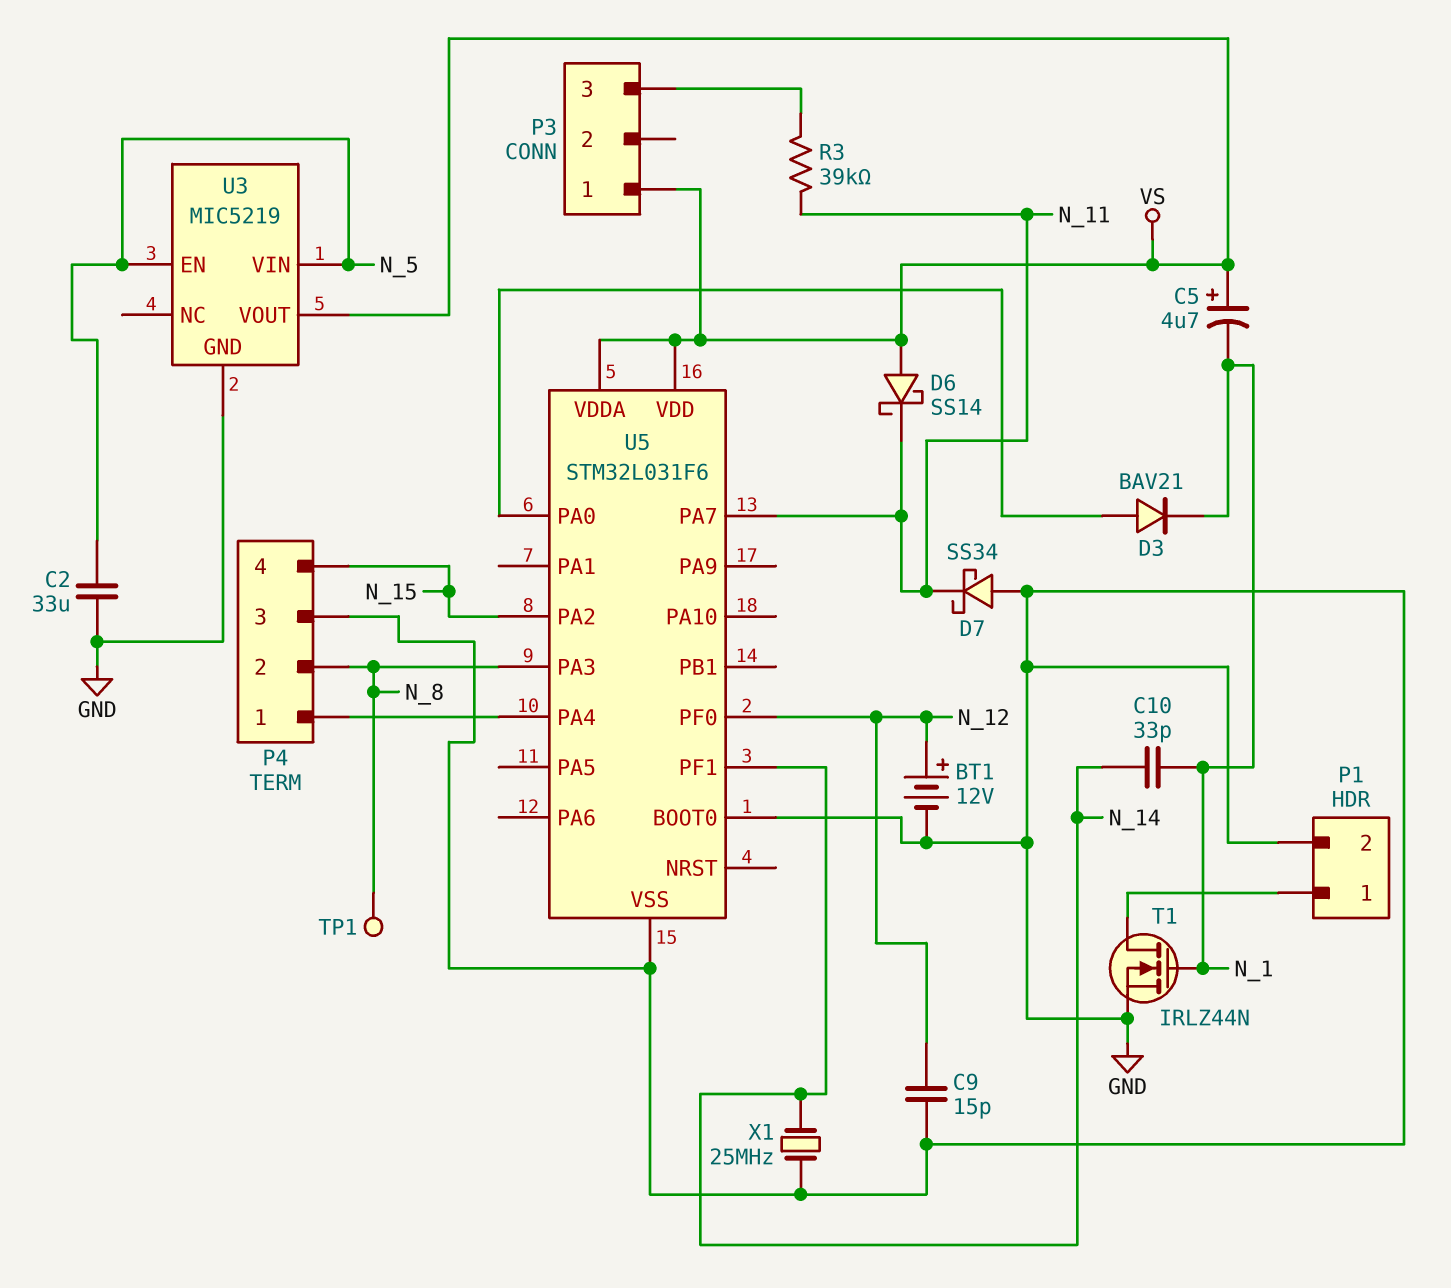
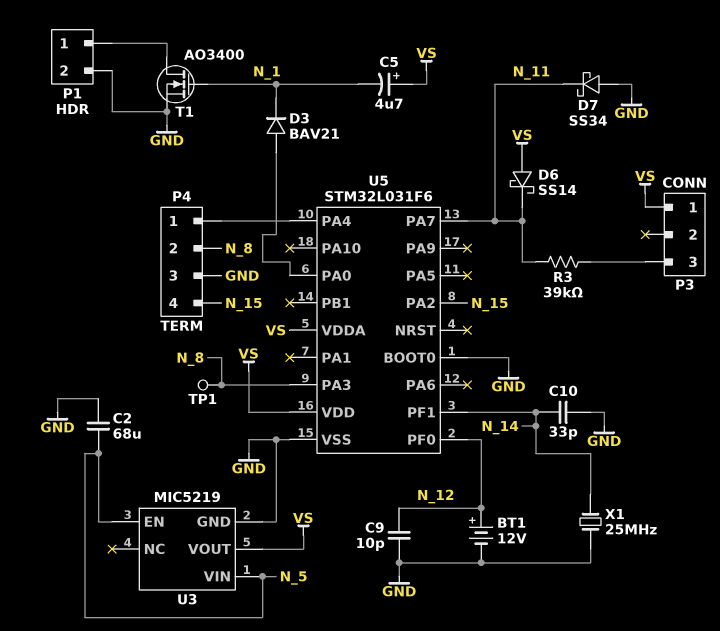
C2: 33uF (GND, N_5) -> 68uF (GND, N_5)
C9: 15pF (GND, N_12) -> 10pF (GND, N_12)
C10: 33pF (N_1, N_14) -> 33pF (GND, N_14)
T1: NMOS IRLZ44N (G N_1, D P1/1, S GND) -> NMOS AO3400 (G N_1, D P1/1, S GND)

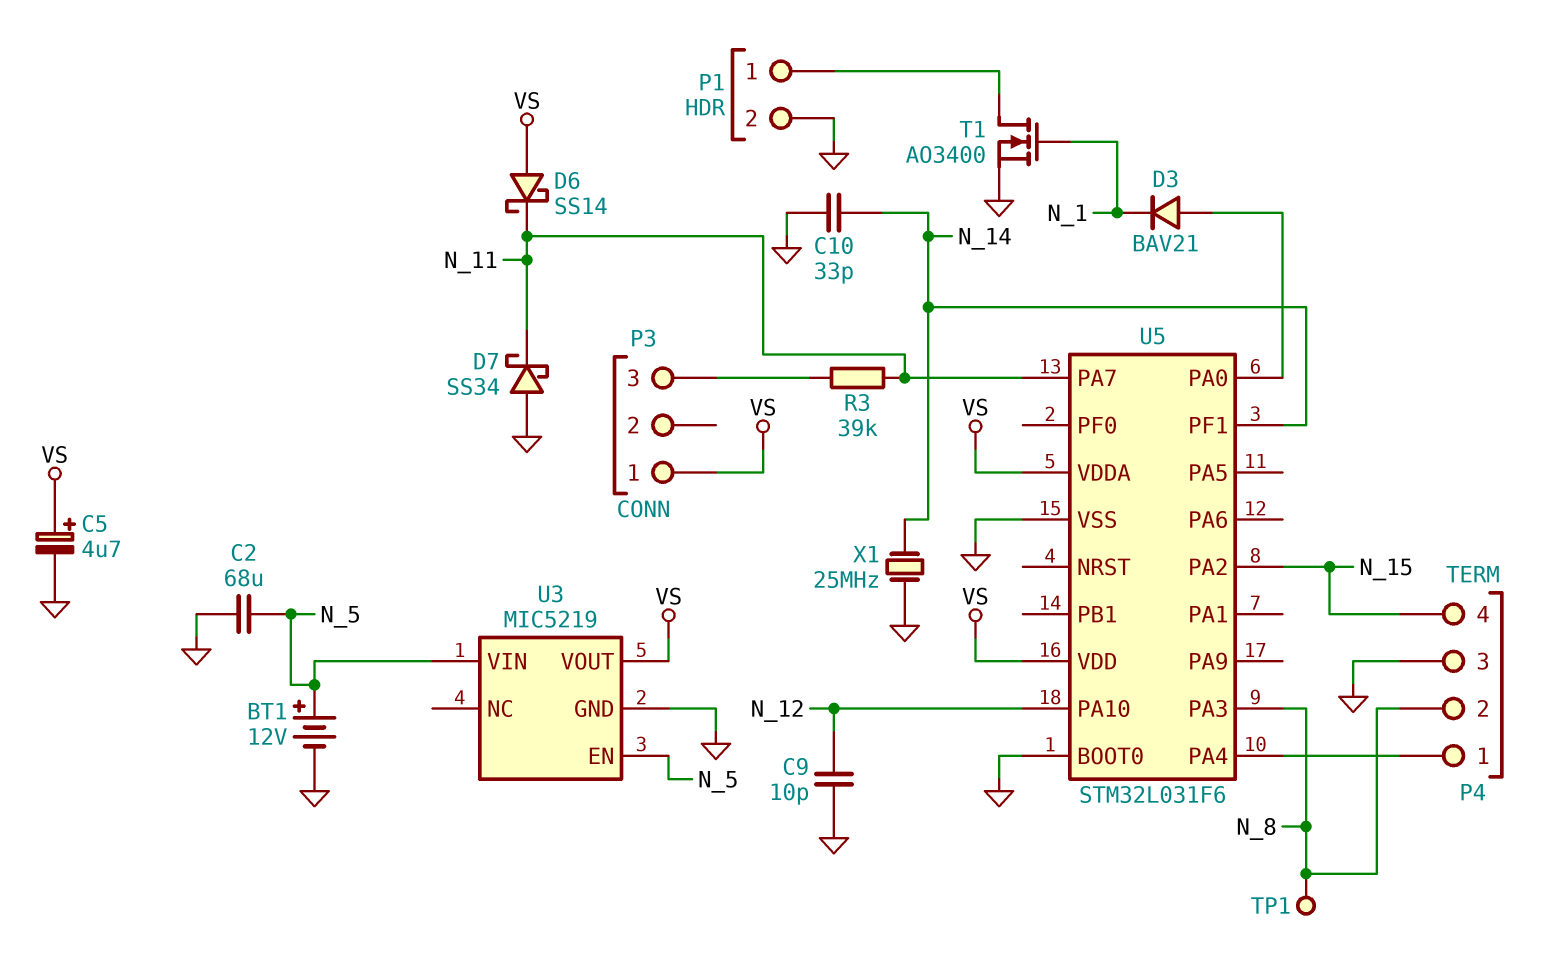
BT1: 12V (plus N_12, minus GND) -> 12V (plus N_5, minus GND)
C5: 4.7uF (plus VS, minus N_1) -> 4.7uF (plus VS, minus GND)
U5 pin PA10: none -> N_12
U5 pin PF0: N_12 -> none

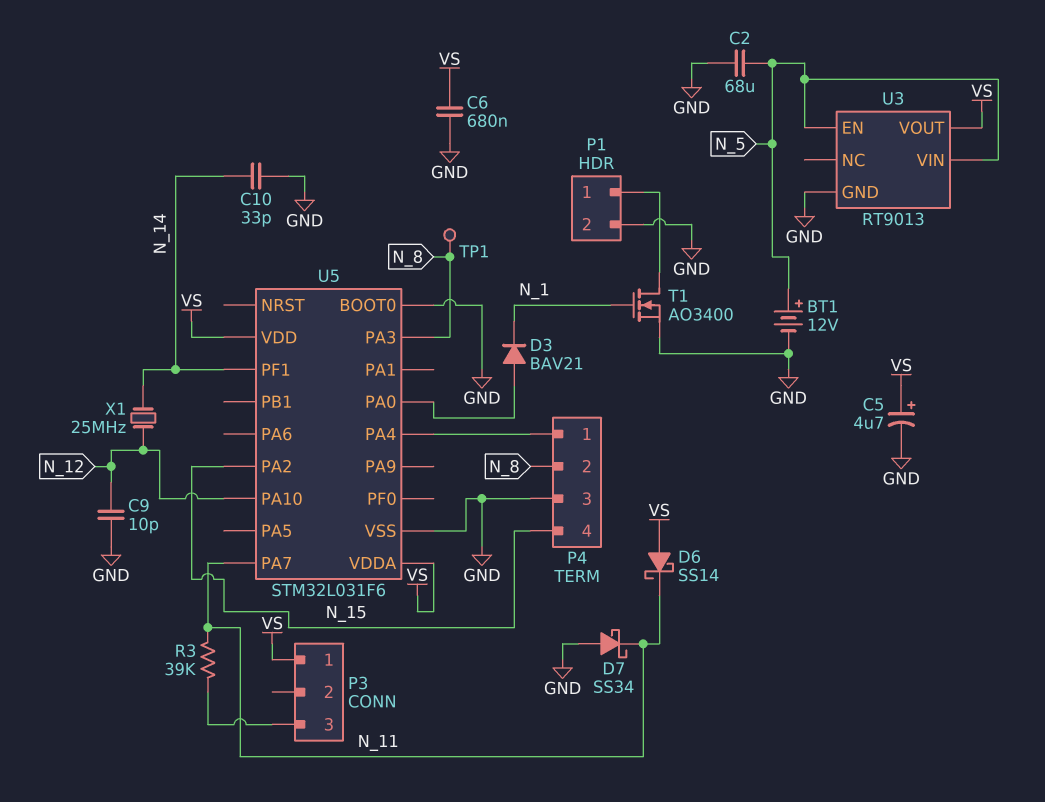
C6: none -> 680nF (GND, VS)
U3: MIC5219 -> RT9013
X1: 25MHz (GND, N_14) -> 25MHz (N_12, N_14)

